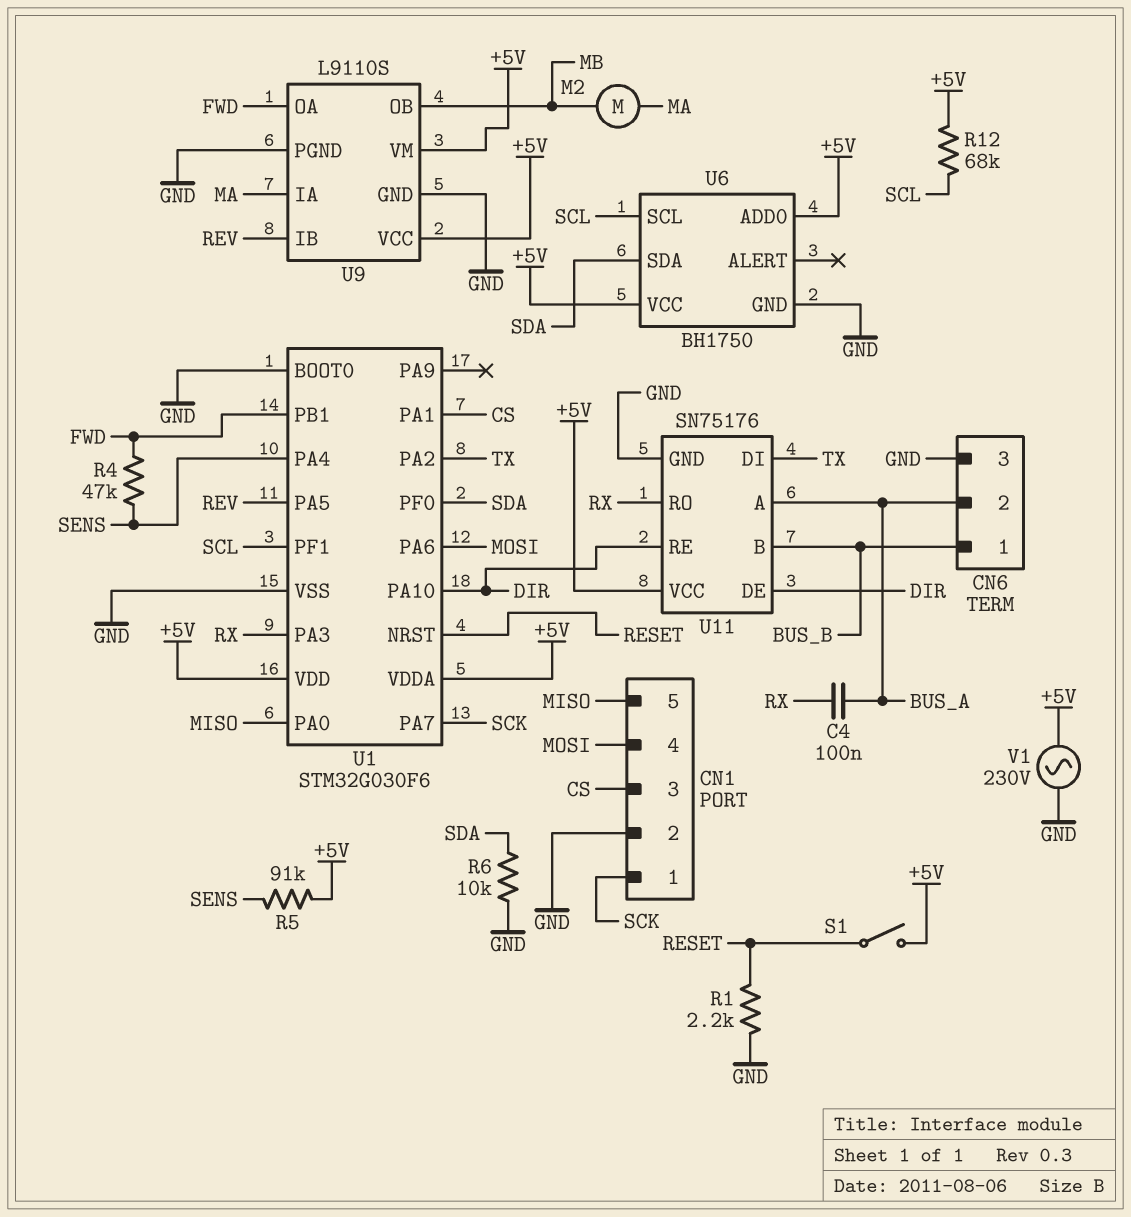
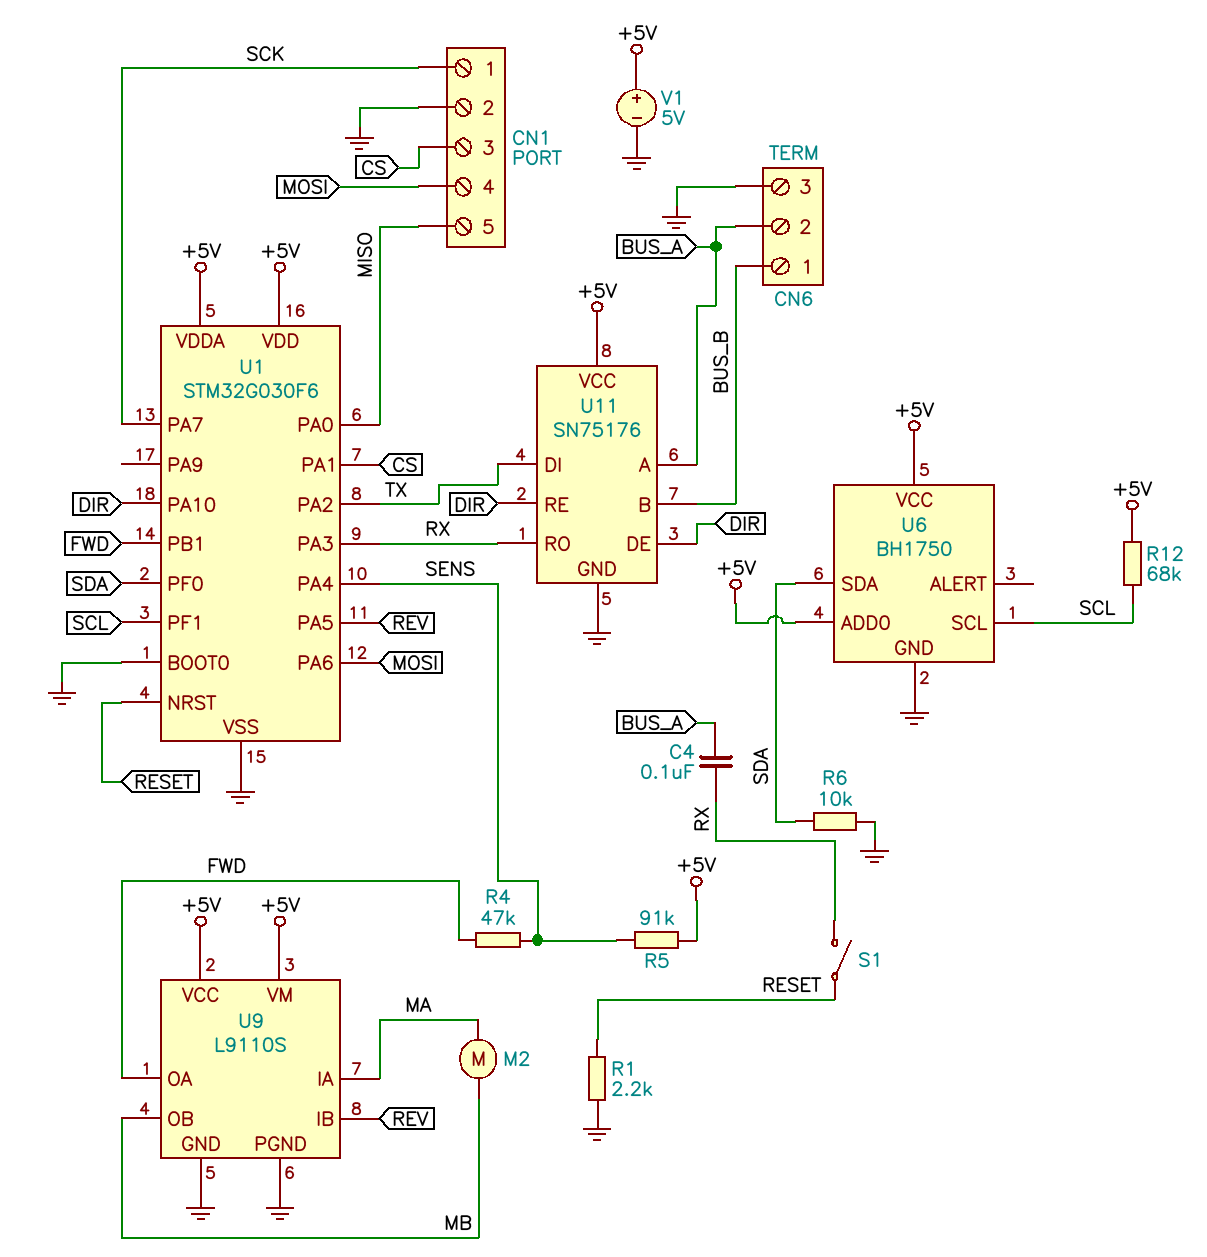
S1: switch (+5V, RESET) -> switch (RESET, RX)
V1: AC 230V (+5V, GND) -> 5V (plus +5V, minus GND)

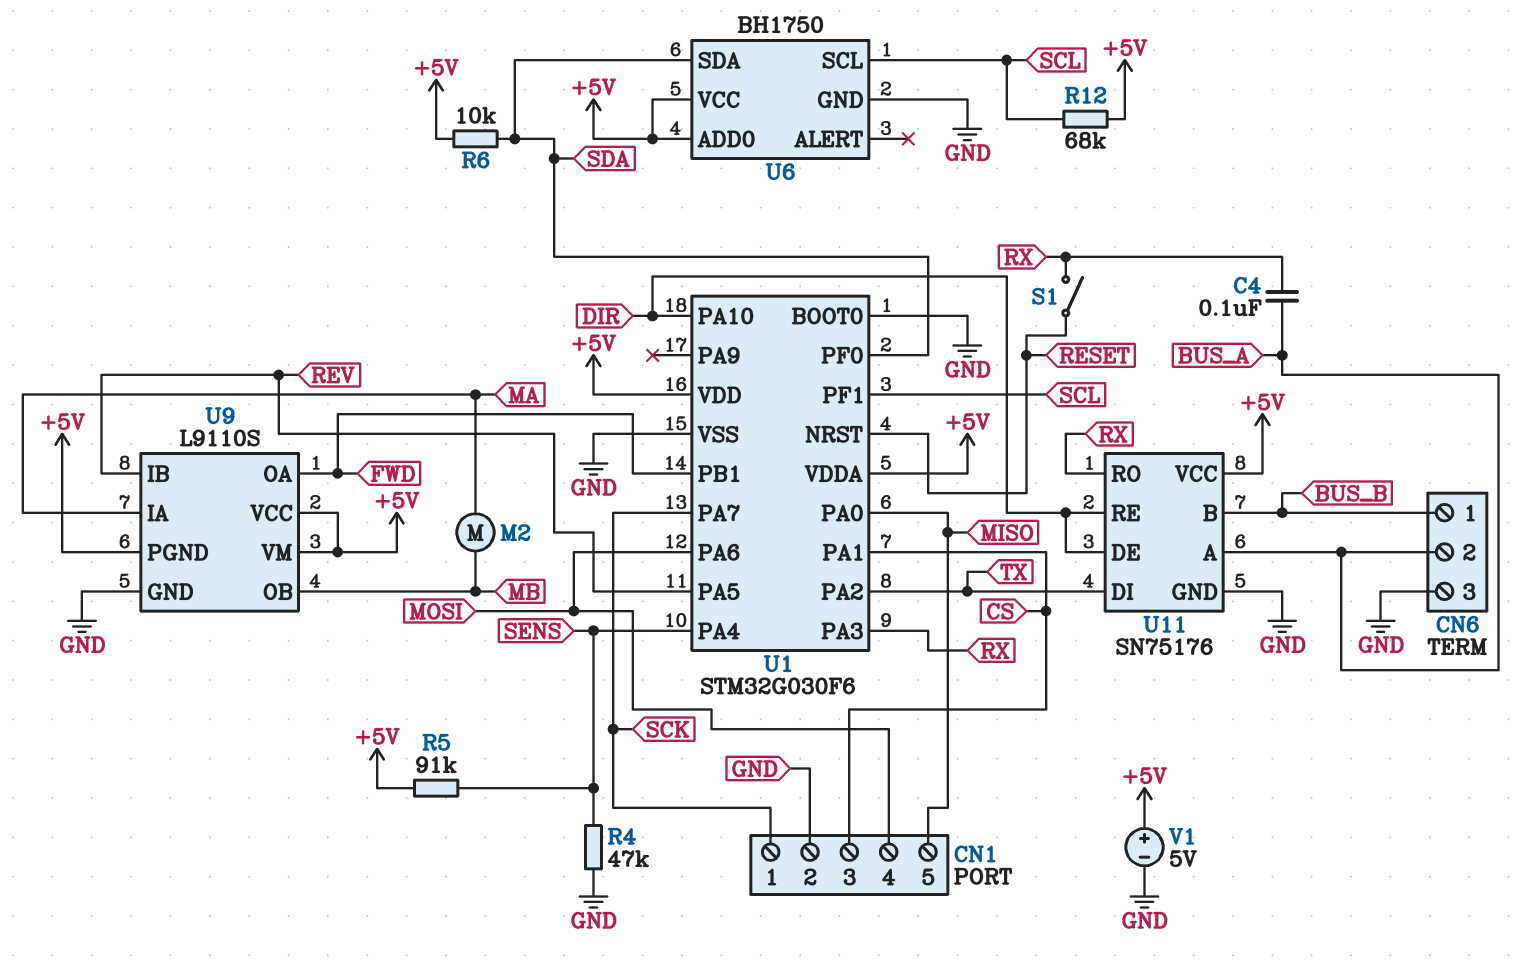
R1: 2.2k (GND, RESET) -> none
R4: 47k (FWD, SENS) -> 47k (GND, SENS)
R6: 10k (GND, SDA) -> 10k (+5V, SDA)
U9 pin PGND: GND -> +5V

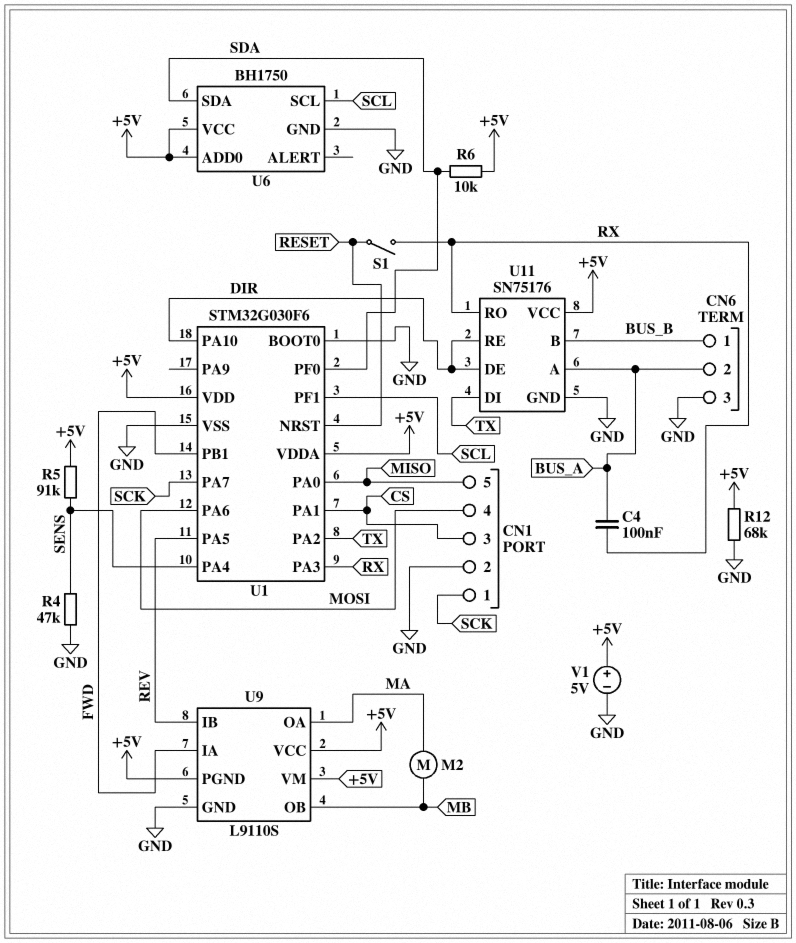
R12: 68k (+5V, SCL) -> 68k (+5V, GND)
U9 pin IA: MA -> FWD
U9 pin OA: FWD -> MA

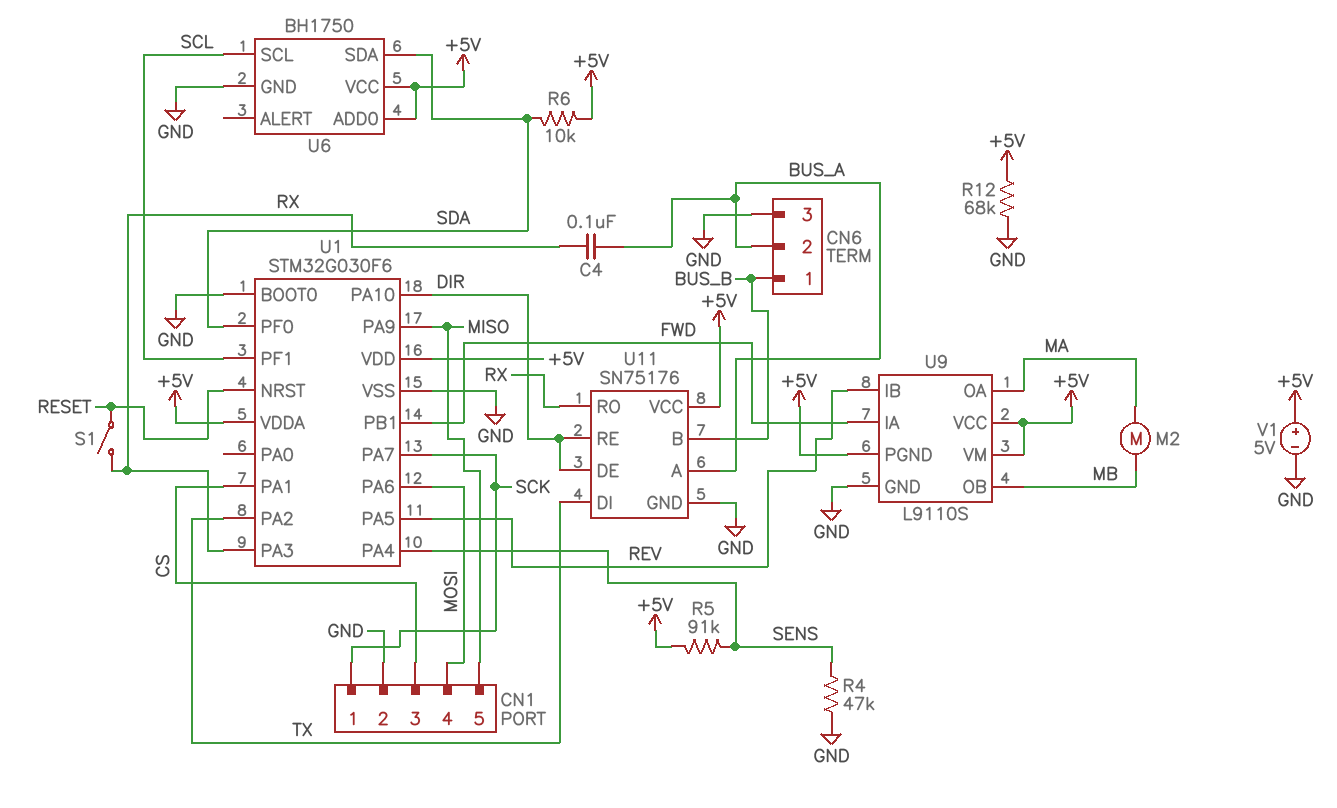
U1 pin PA0: MISO -> none
U1 pin PA9: none -> MISO

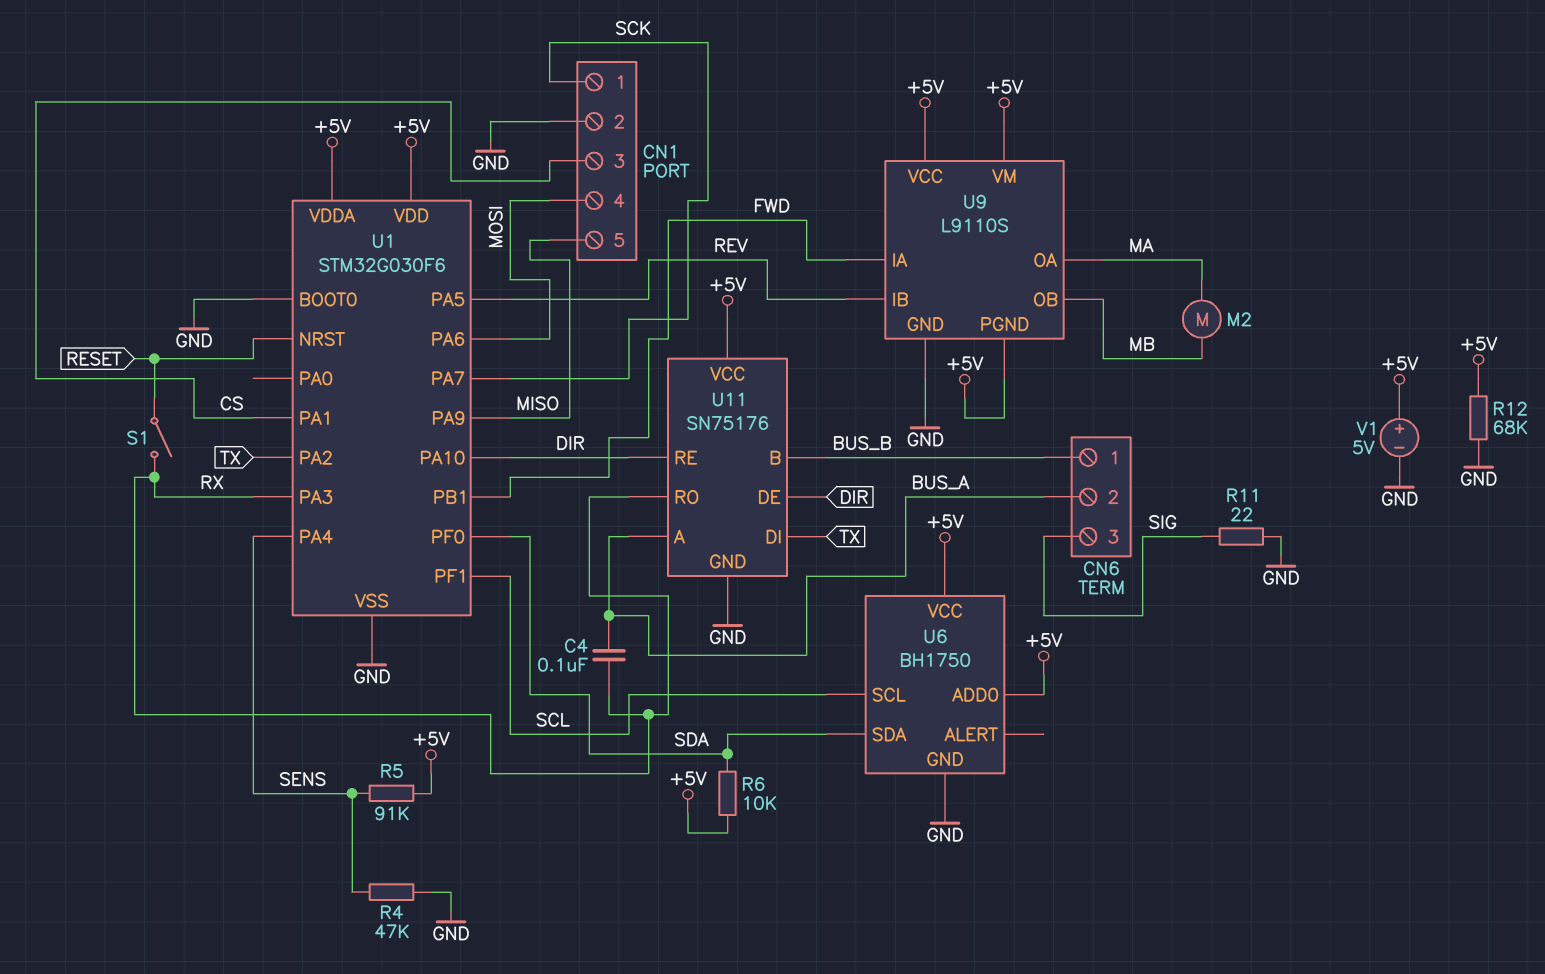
CN6 pin 3: GND -> SIG
R11: none -> 22 (GND, SIG)

